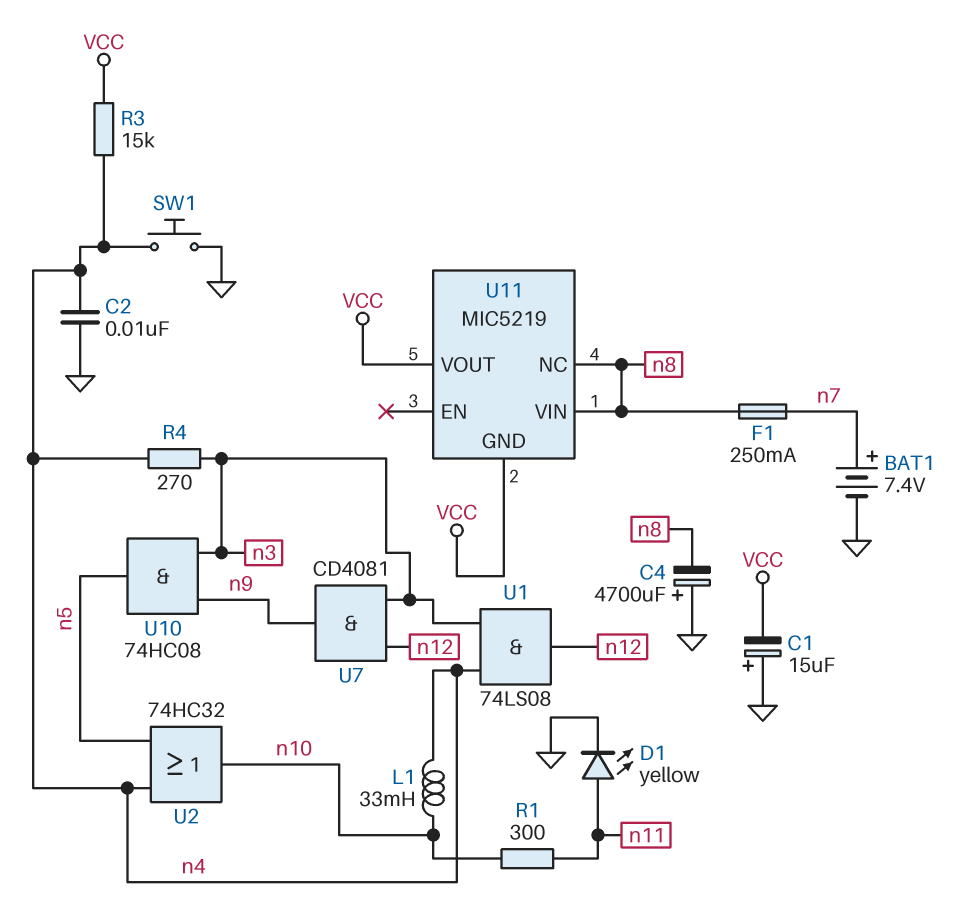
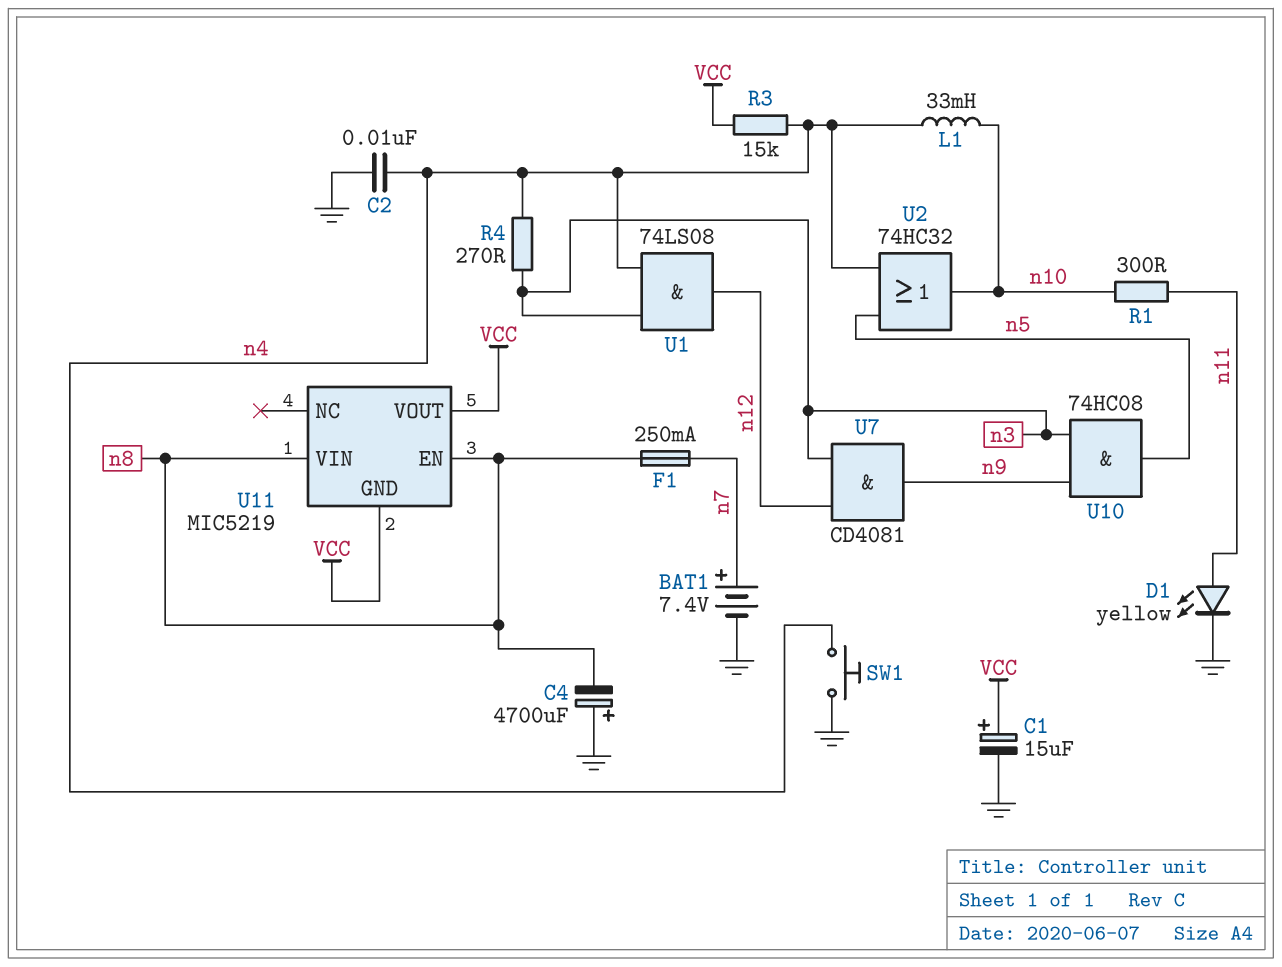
C1: 15uF (plus GND, minus VCC) -> 15uF (plus VCC, minus GND)
U11 pin EN: none -> n8
U11 pin NC: n8 -> none

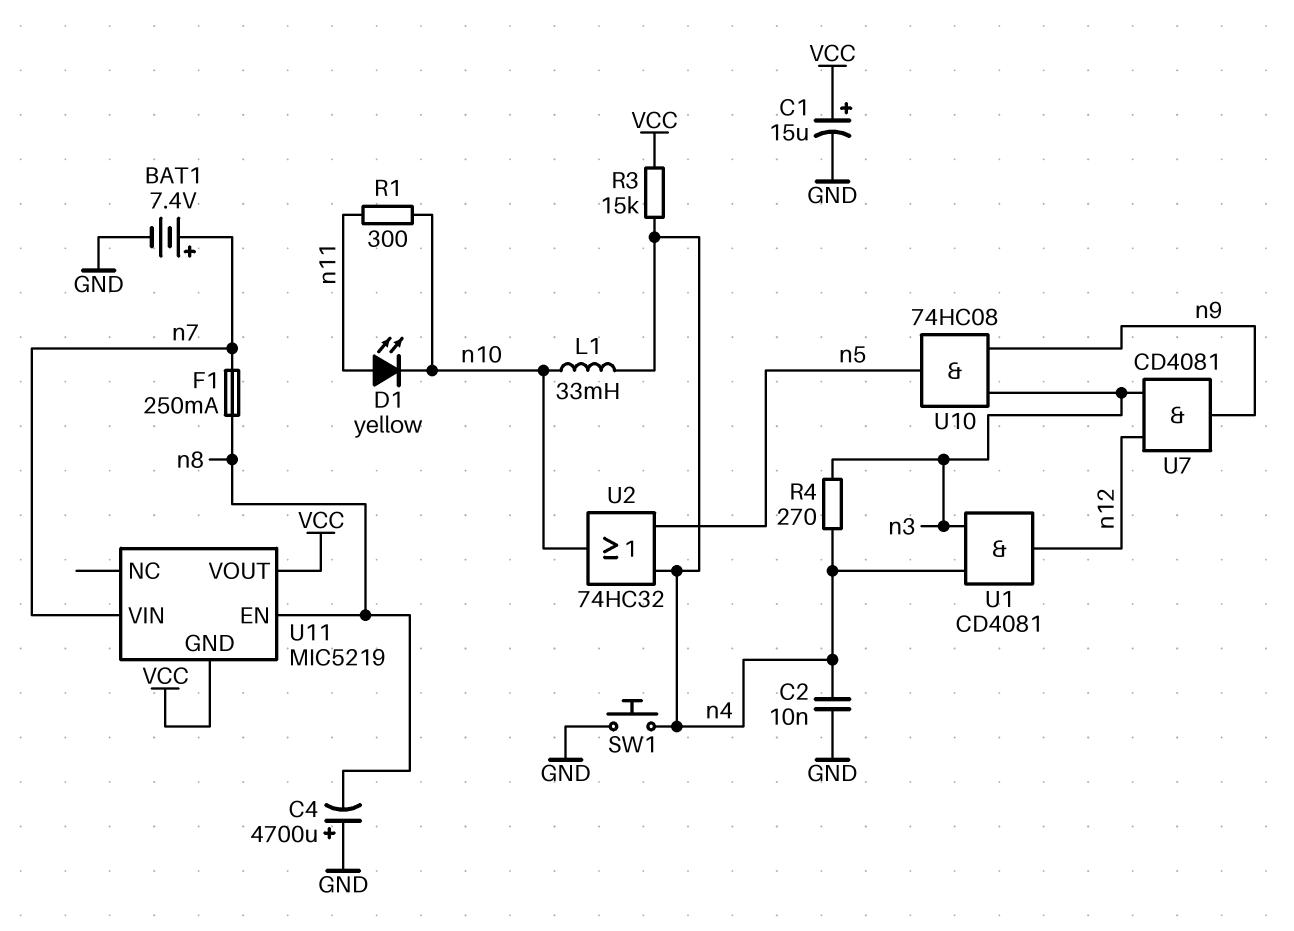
D1: LED yellow (A n11, K GND) -> LED yellow (A n11, K n10)
U1: AND 74LS08 (in n3, in n4, out n12) -> AND CD4081 (in n3, in n4, out n12)
U11 pin VIN: n8 -> n7

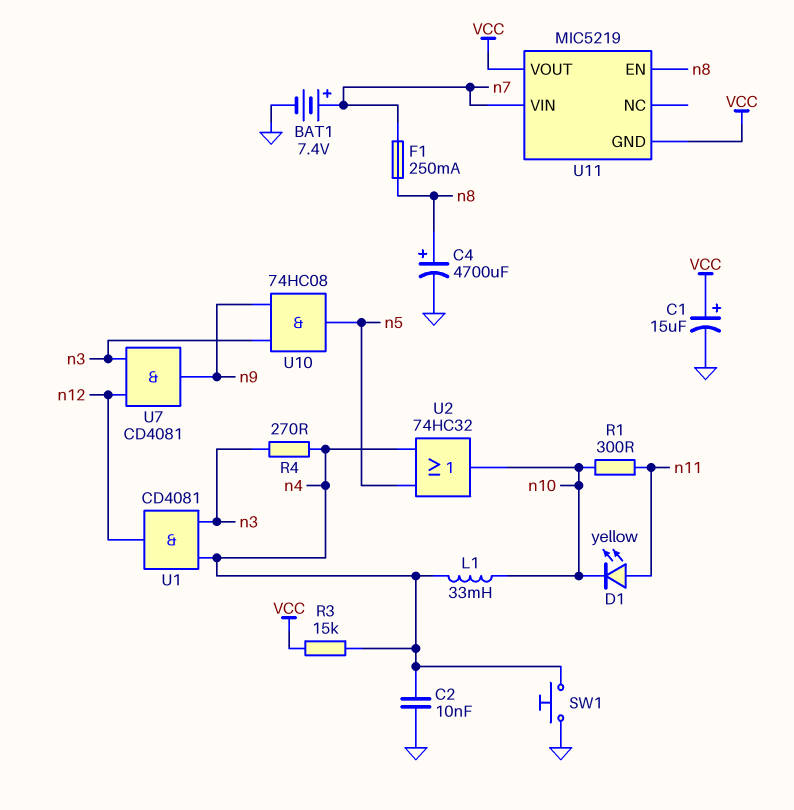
C4: 4700uF (plus GND, minus n8) -> 4700uF (plus n8, minus GND)

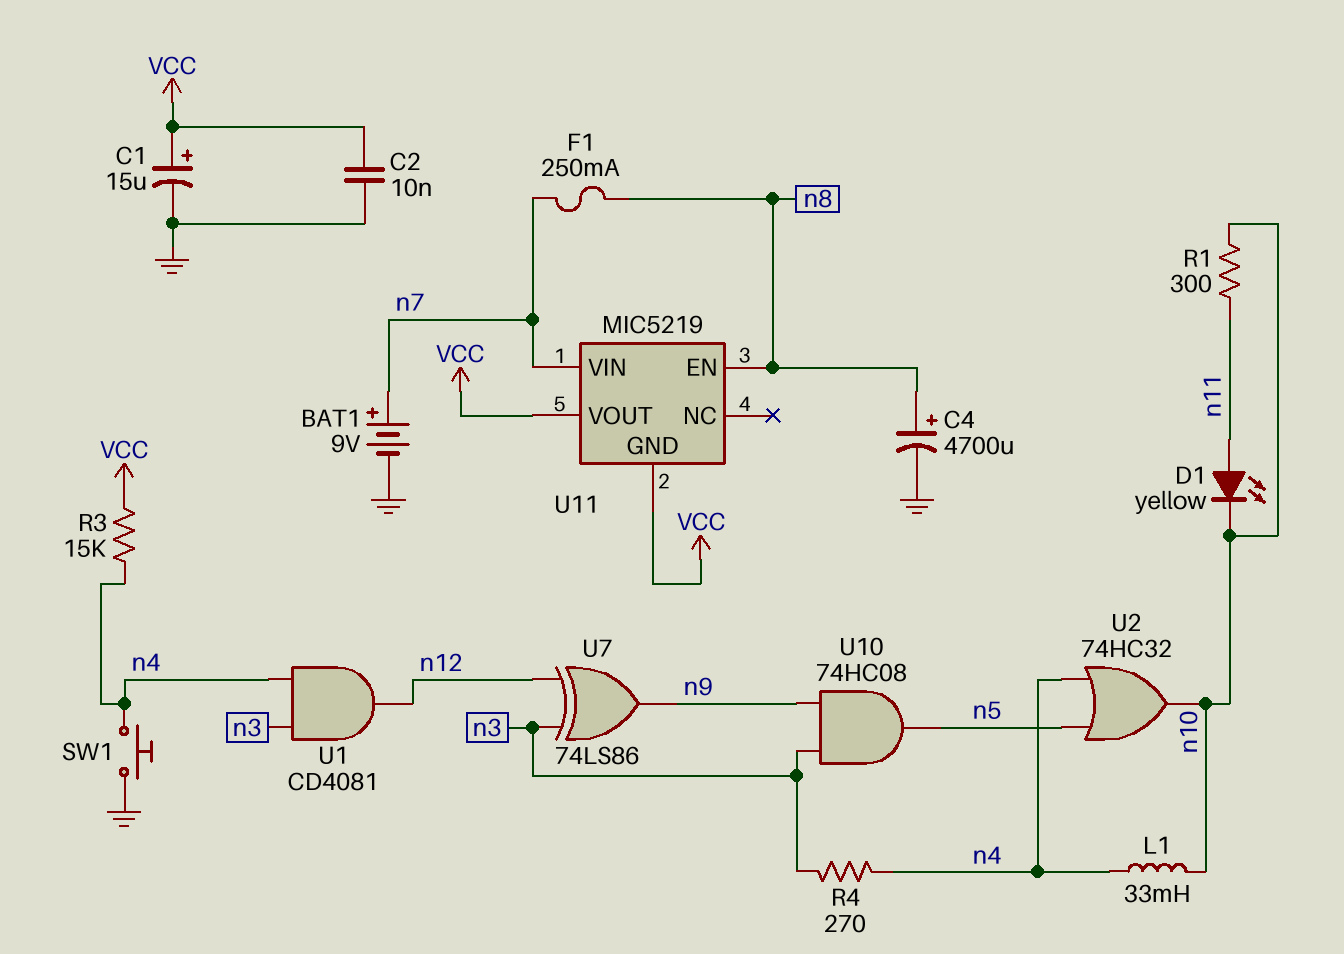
BAT1: 7.4V (plus n7, minus GND) -> 9V (plus n7, minus GND)
C2: 10nF (GND, n4) -> 10nF (GND, VCC)
U7: AND CD4081 (in n3, in n12, out n9) -> XOR 74LS86 (in n3, in n12, out n9)

